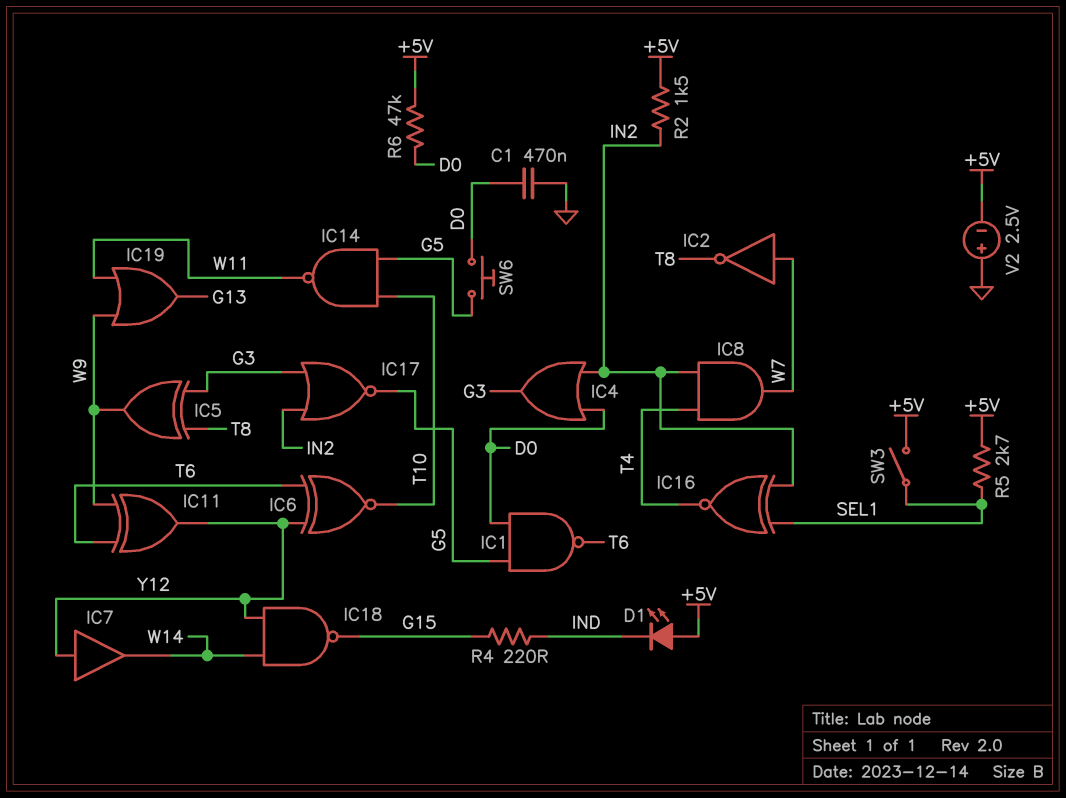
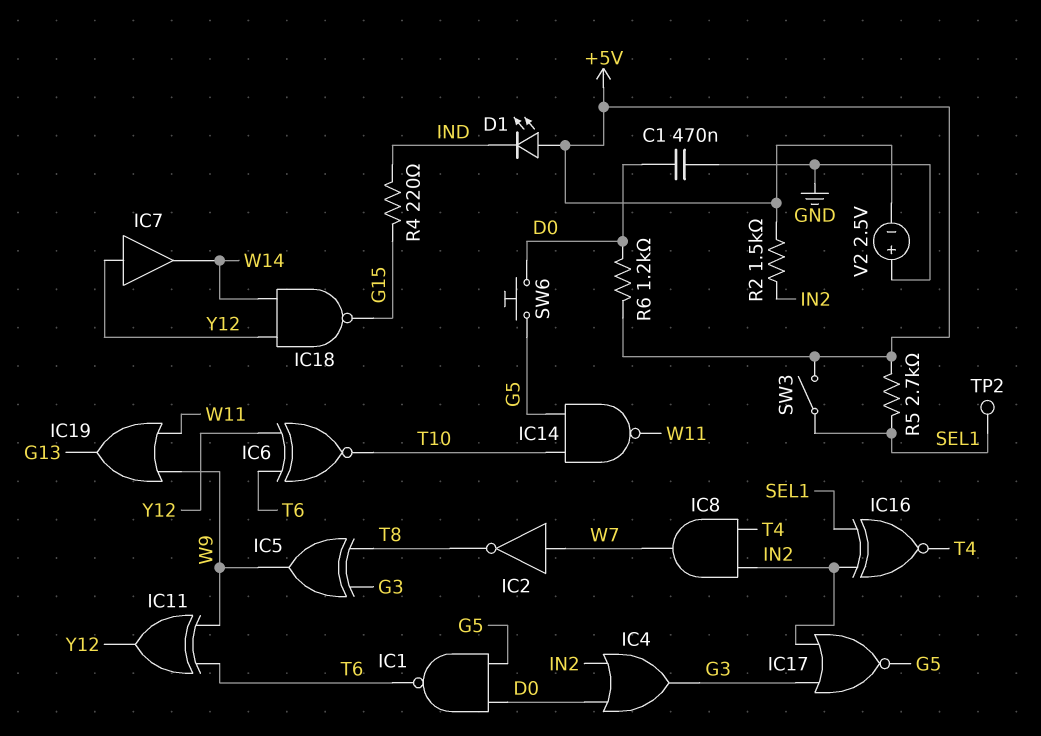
R6: 47k (+5V, D0) -> 1.2k (+5V, D0)
TP2: none -> test point (SEL1)

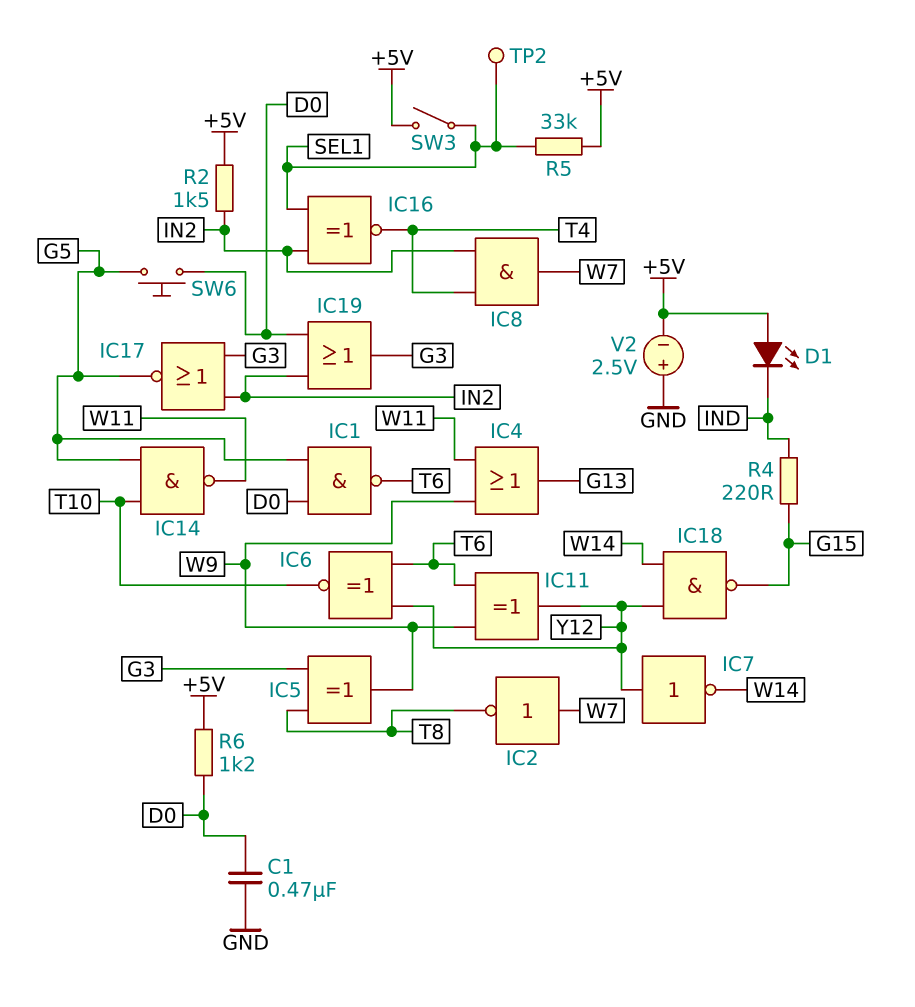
IC4: OR (in D0, in IN2, out G3) -> OR (in W9, in W11, out G13)
IC7: buffer (in Y12, out W14) -> NOT (in Y12, out W14)
IC19: OR (in W9, in W11, out G13) -> OR (in D0, in IN2, out G3)
R5: 2.7k (+5V, SEL1) -> 33k (+5V, SEL1)

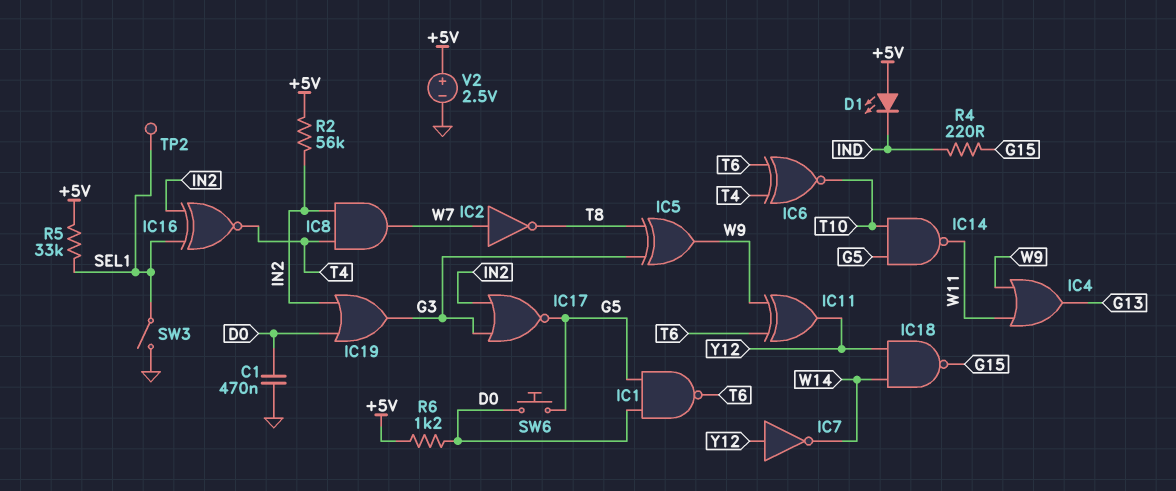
IC6: XNOR (in T6, in Y12, out T10) -> XNOR (in T4, in T6, out T10)
R2: 1.5k (+5V, IN2) -> 56k (+5V, IN2)
SW3: switch (+5V, SEL1) -> switch (GND, SEL1)
V2: 2.5V (plus GND, minus +5V) -> 2.5V (plus +5V, minus GND)

